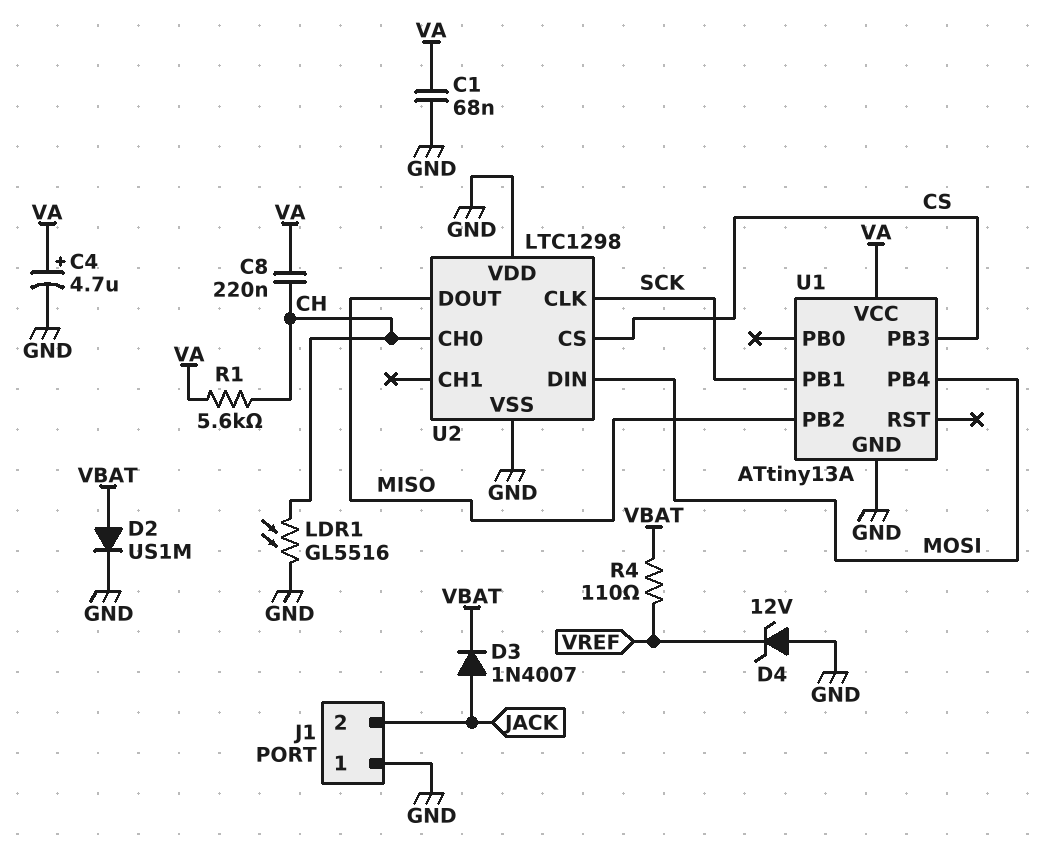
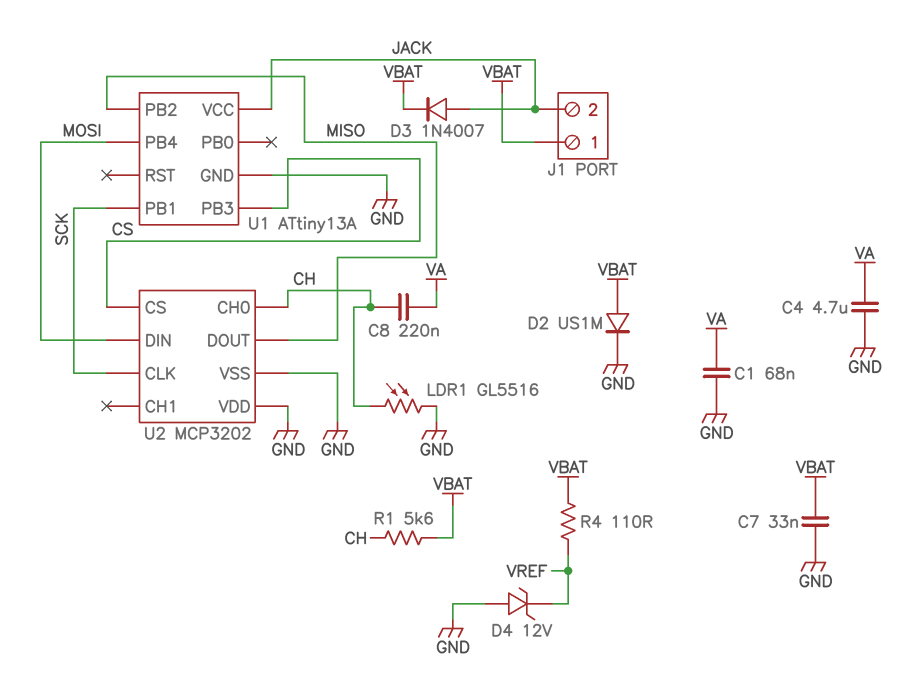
C4: 4.7uF (plus VA, minus GND) -> 4.7uF (GND, VA)
C7: none -> 33nF (GND, VBAT)
J1 pin 1: GND -> VBAT
R1: 5.6k (CH, VA) -> 5.6k (CH, VBAT)
U1 pin VCC: VA -> JACK
U2: LTC1298 -> MCP3202

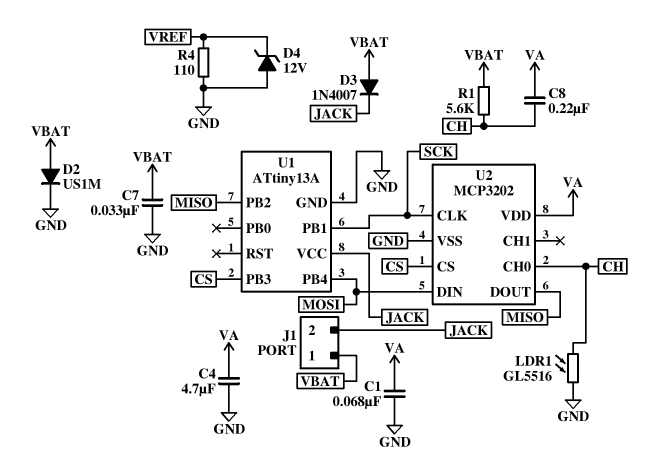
D3: diode 1N4007 (A JACK, K VBAT) -> diode 1N4007 (A VBAT, K JACK)
R4: 110 (VBAT, VREF) -> 110 (GND, VREF)
U2 pin VDD: GND -> VA

